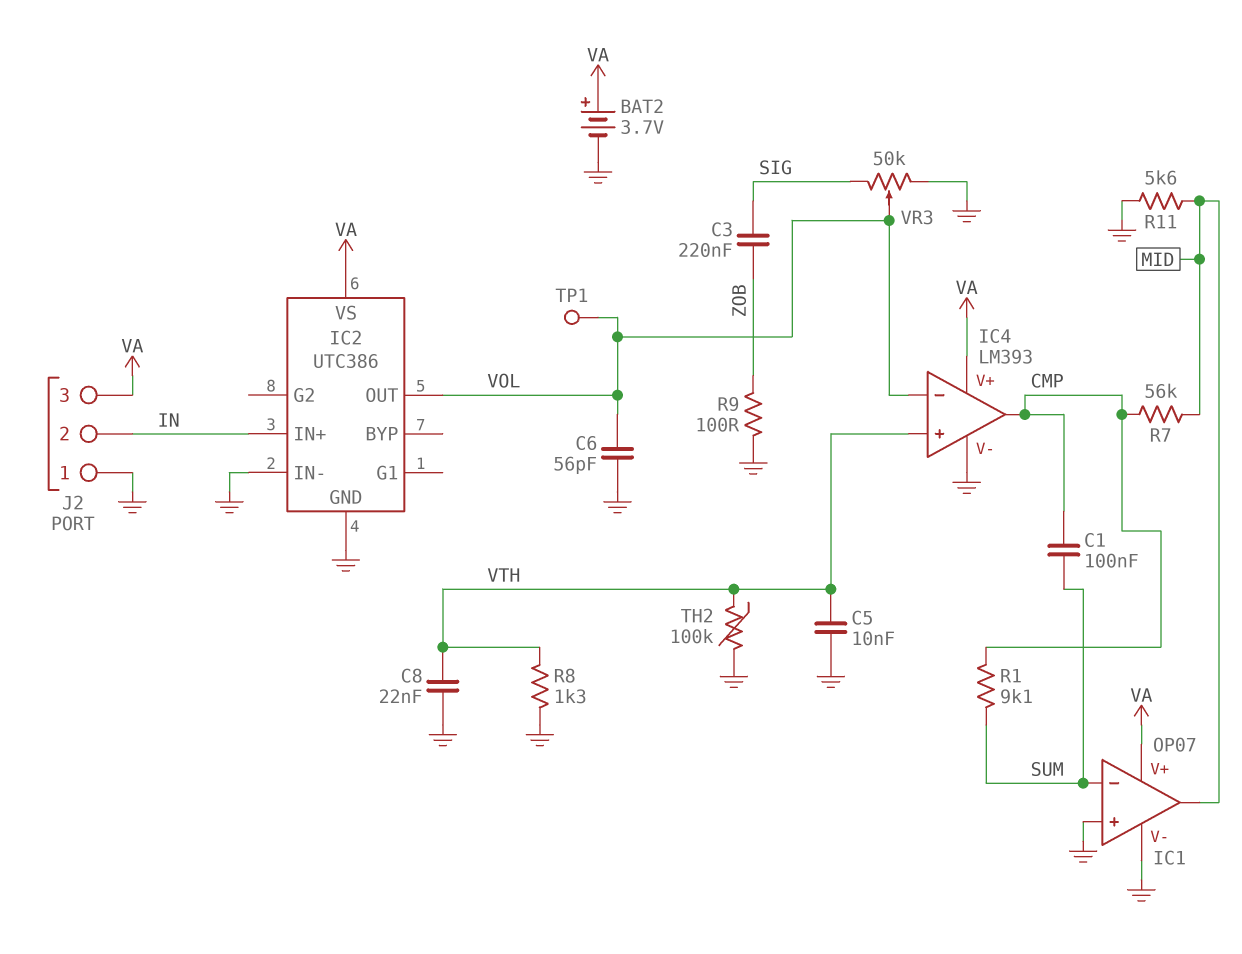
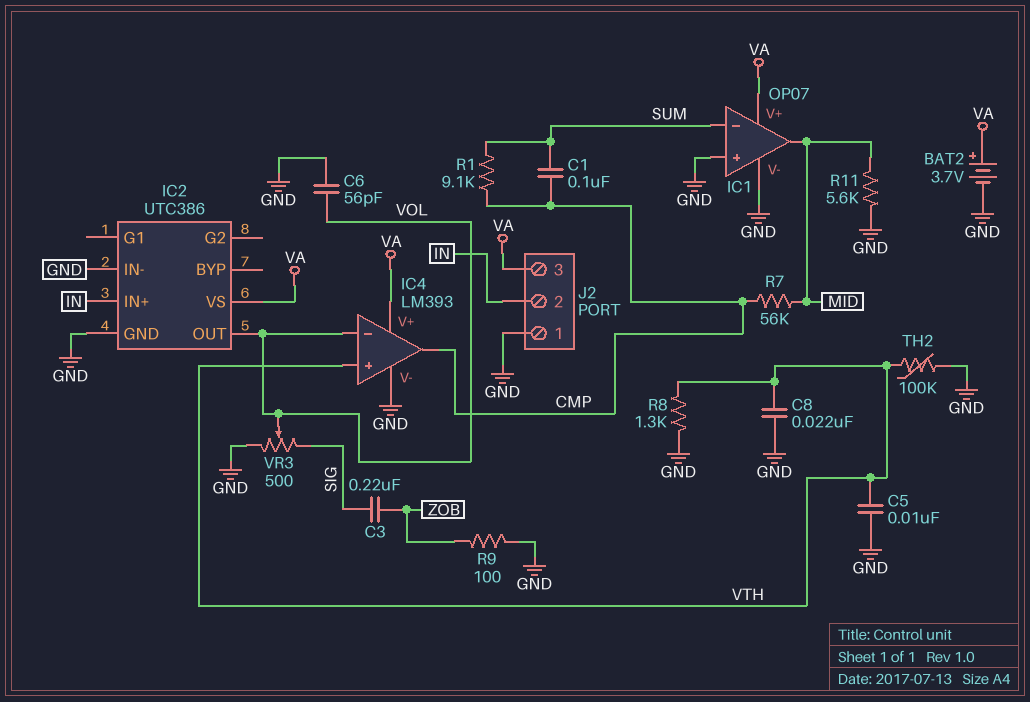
TP1: test point (VOL) -> none
VR3: 50k (GND, SIG, wiper VOL) -> 500 (GND, SIG, wiper VOL)

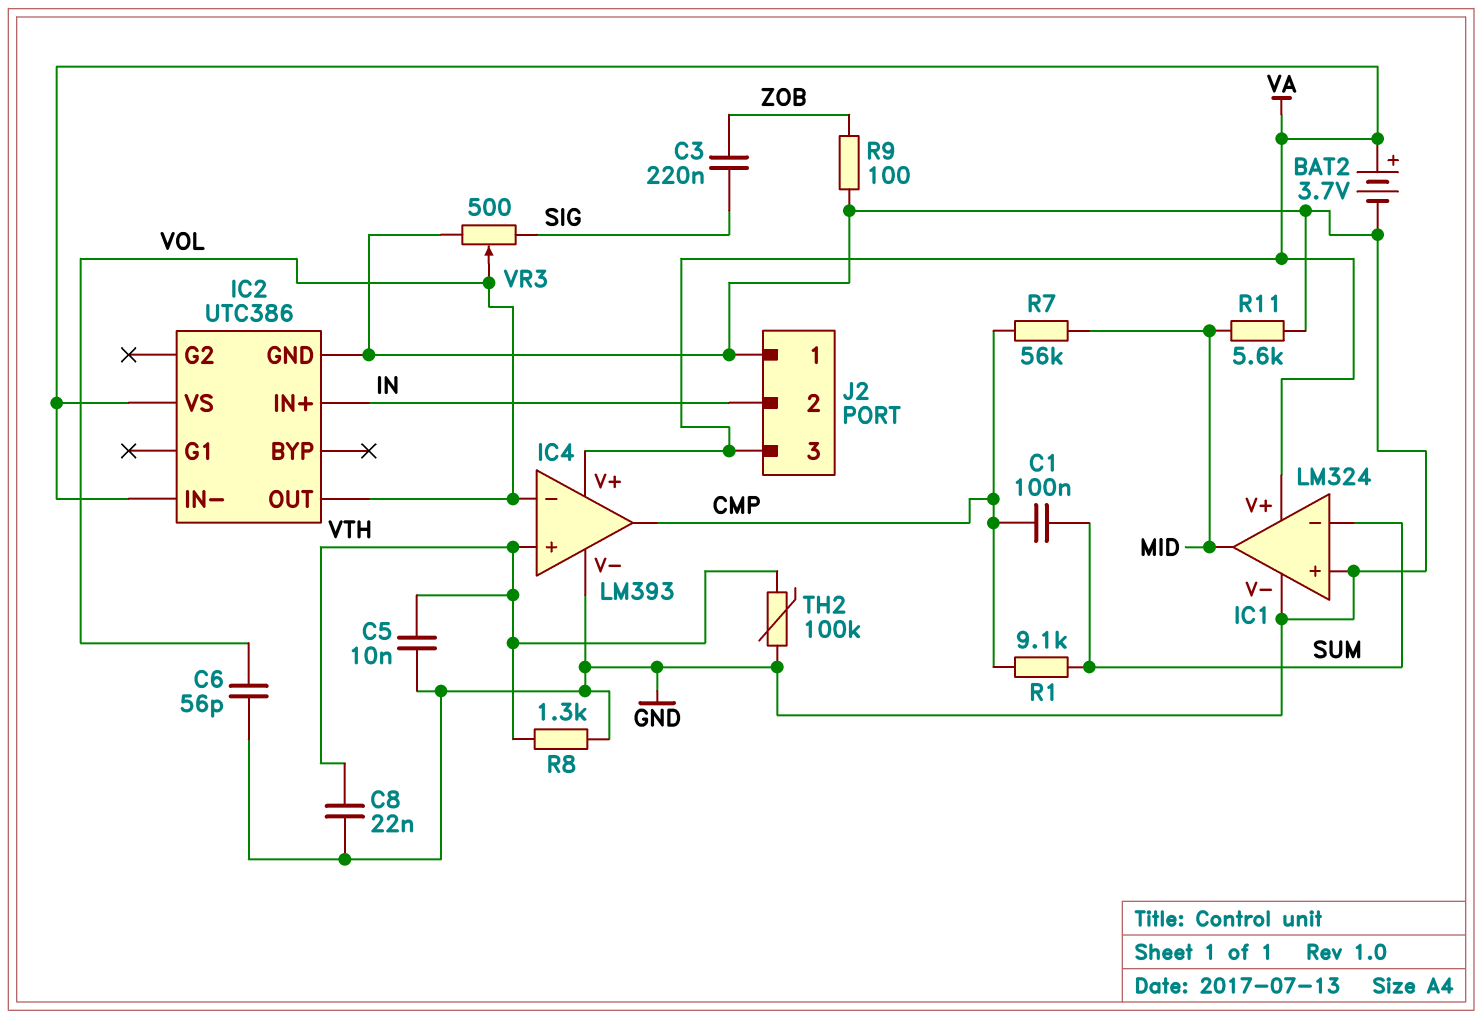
IC1: OP07 -> LM324
IC2 pin IN-: GND -> VA

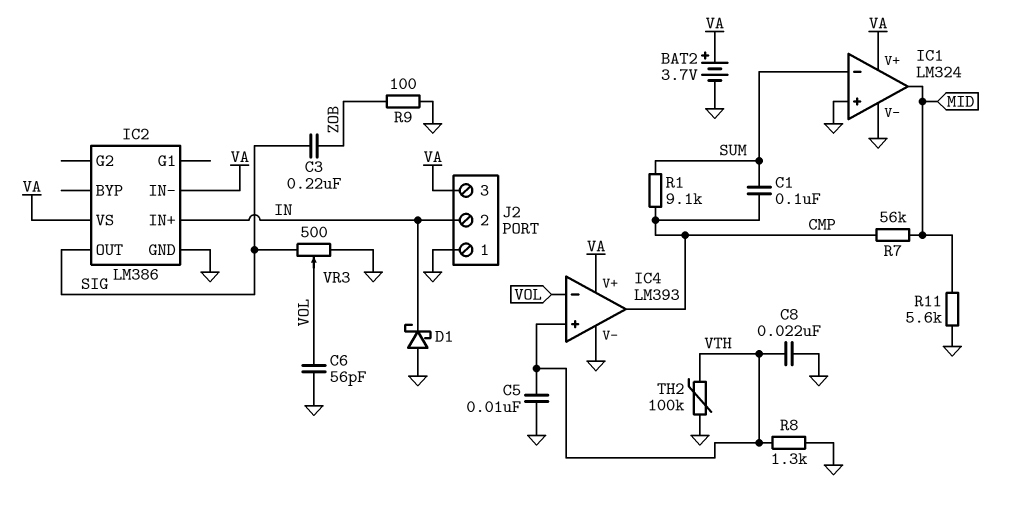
D1: none -> schottky (A GND, K IN)
IC2: UTC386 -> LM386
IC2 pin OUT: VOL -> SIG

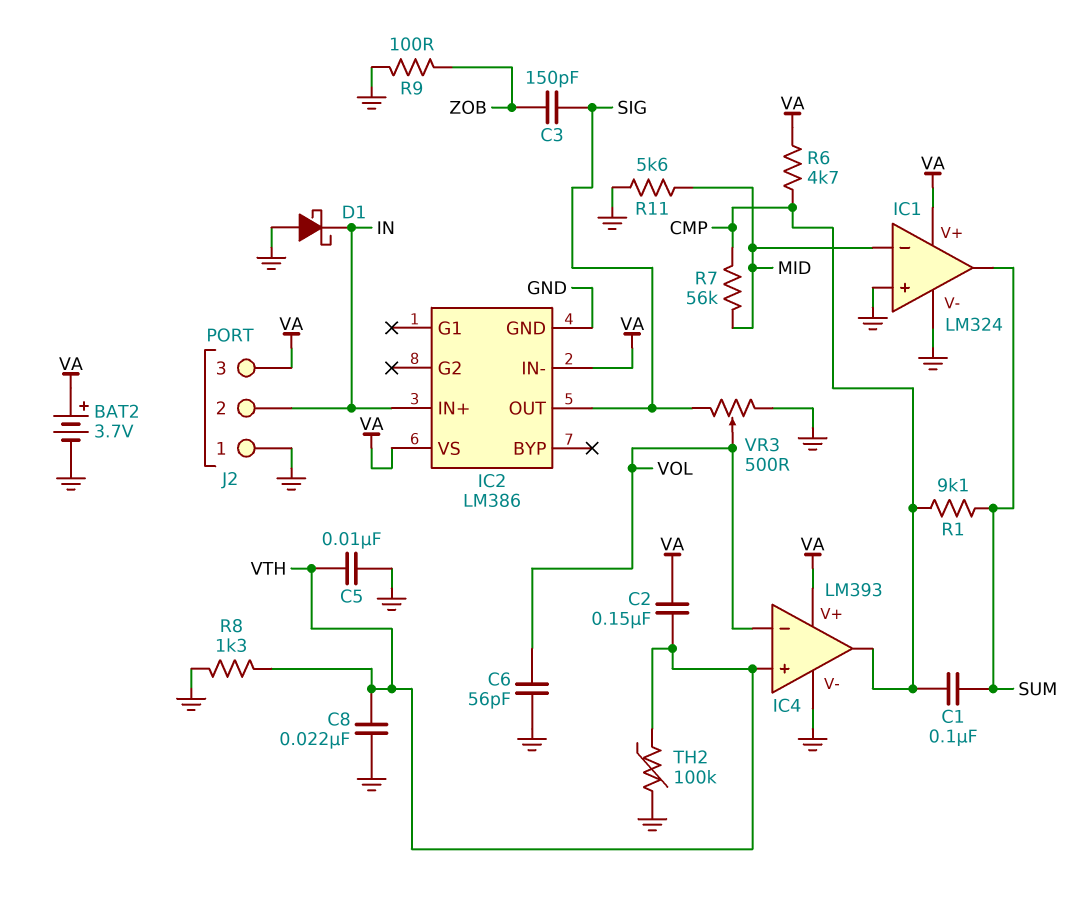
C2: none -> 150nF (VA, VTH)
C3: 220nF (SIG, ZOB) -> 150pF (SIG, ZOB)
IC1 pin in-: SUM -> MID
IC1 pin out: MID -> SUM
R6: none -> 4.7k (CMP, VA)

